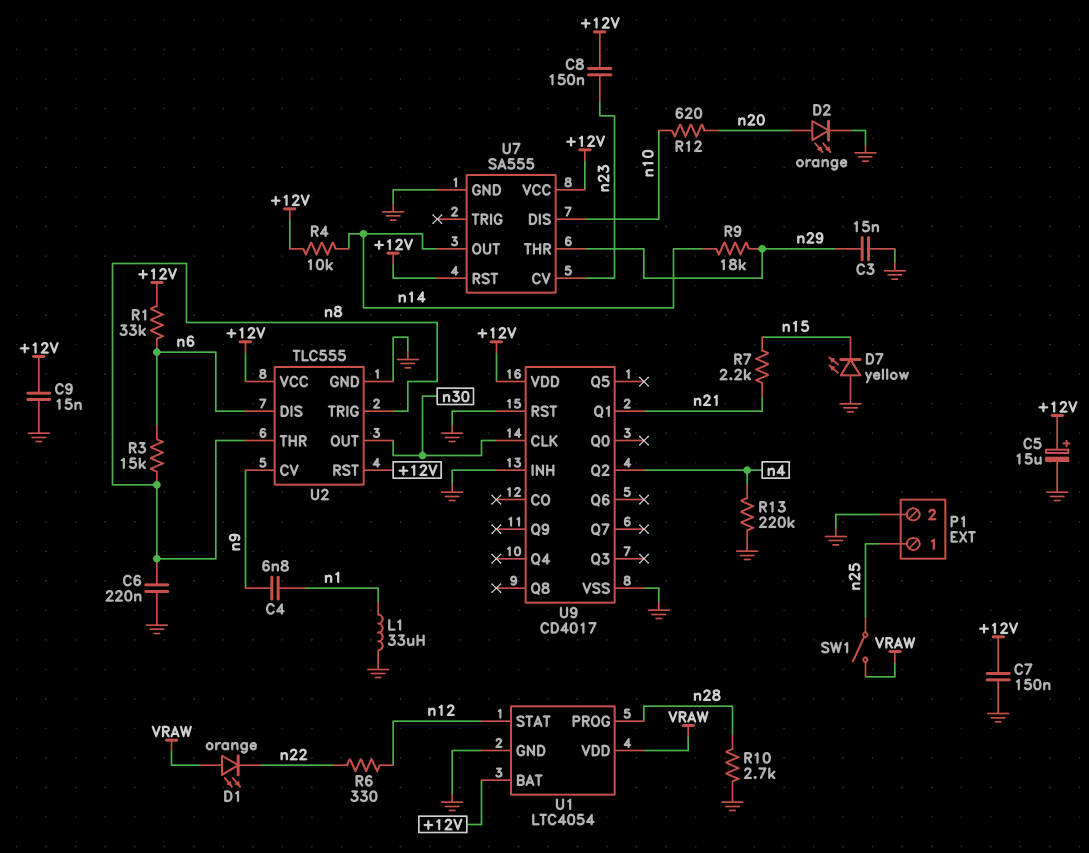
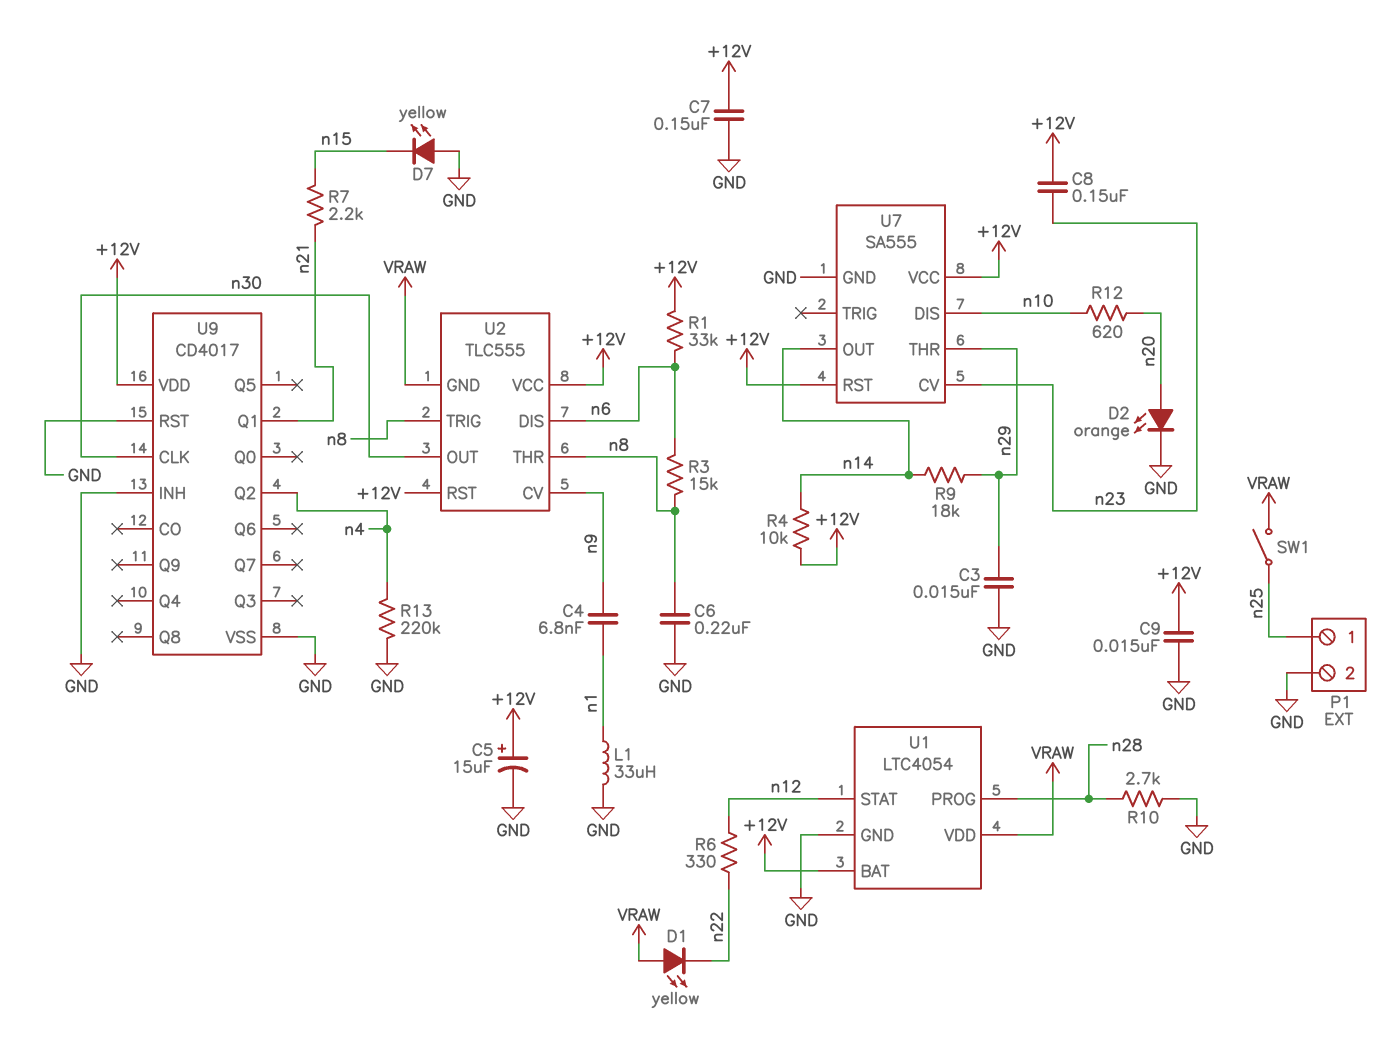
D1: LED orange (A VRAW, K n22) -> LED yellow (A VRAW, K n22)
U2 pin GND: GND -> VRAW

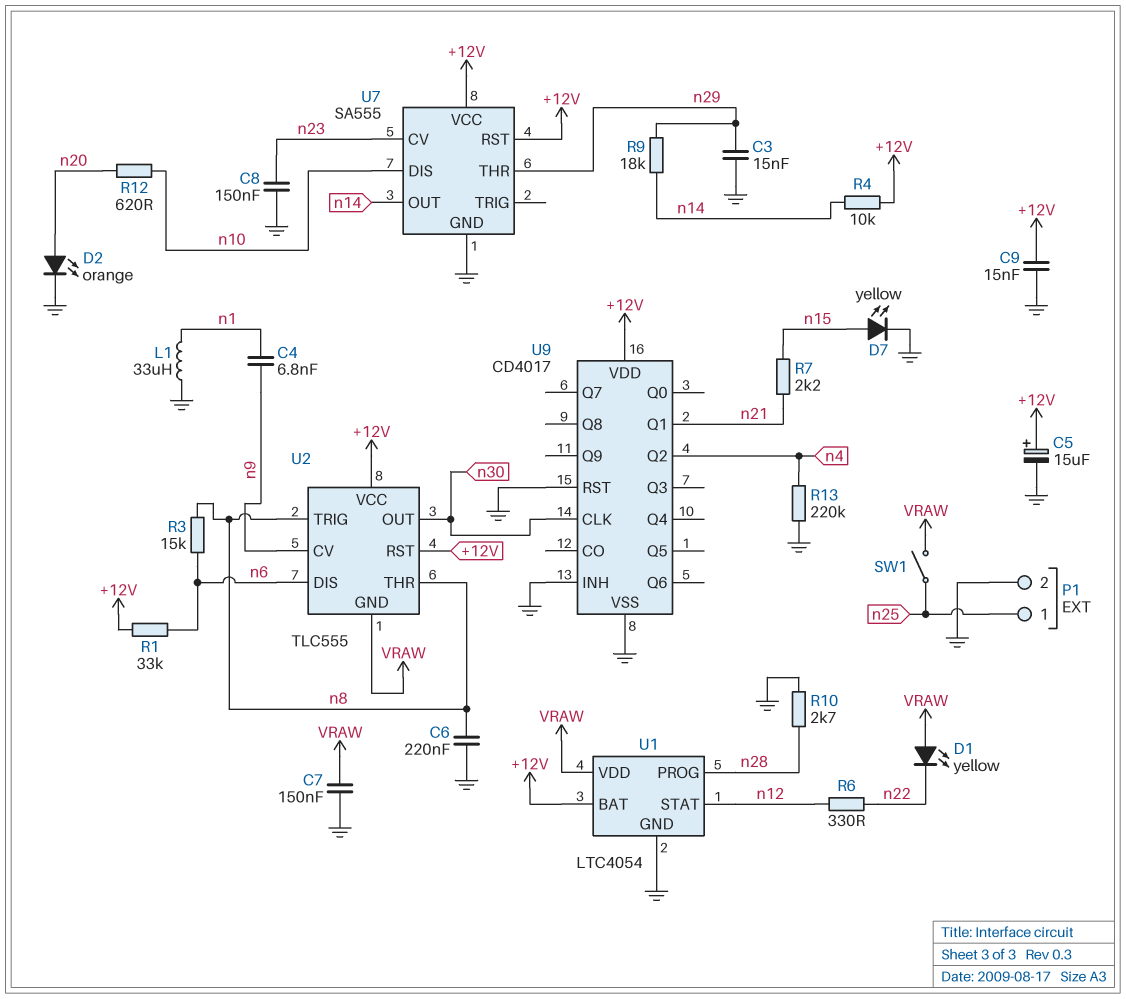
C7: 150nF (+12V, GND) -> 150nF (GND, VRAW)
C8: 150nF (+12V, n23) -> 150nF (GND, n23)
D7: LED yellow (A GND, K n15) -> LED yellow (A n15, K GND)

